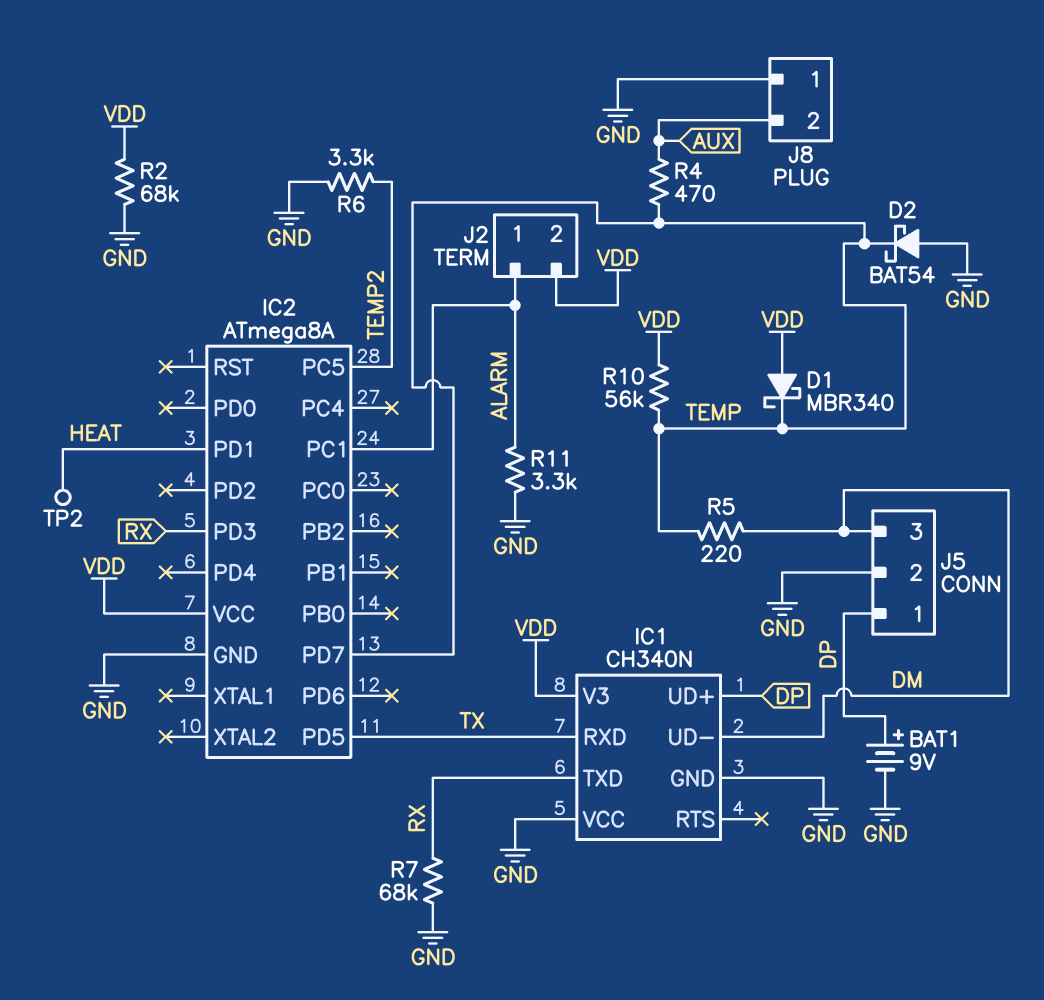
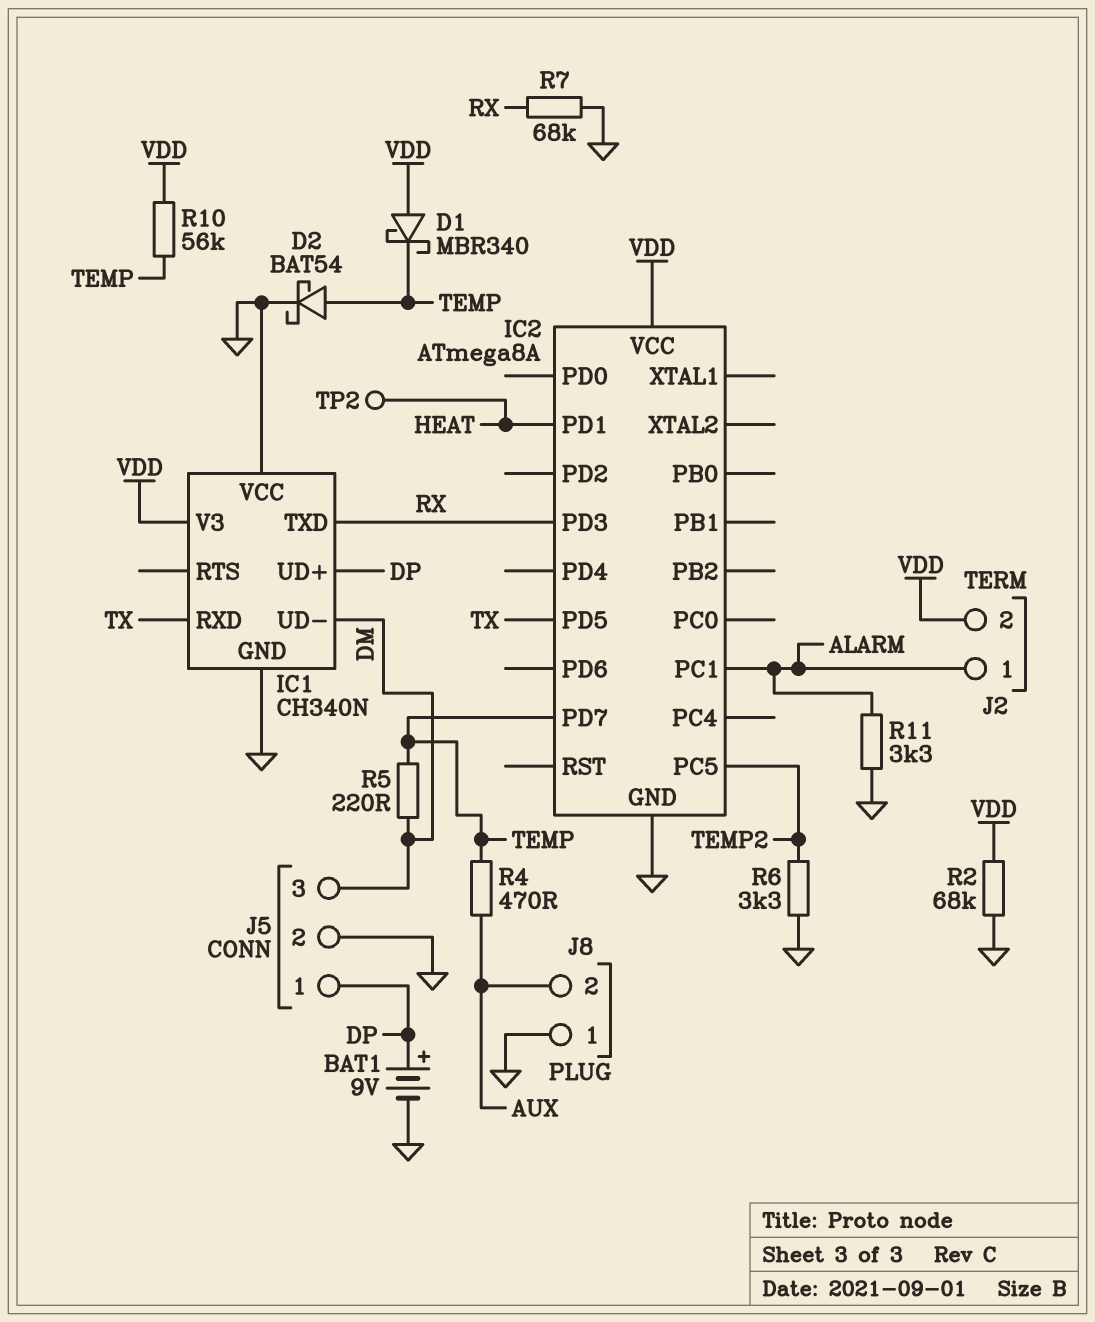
D2: schottky BAT54 (A GND, K TEMP) -> schottky BAT54 (A TEMP, K GND)

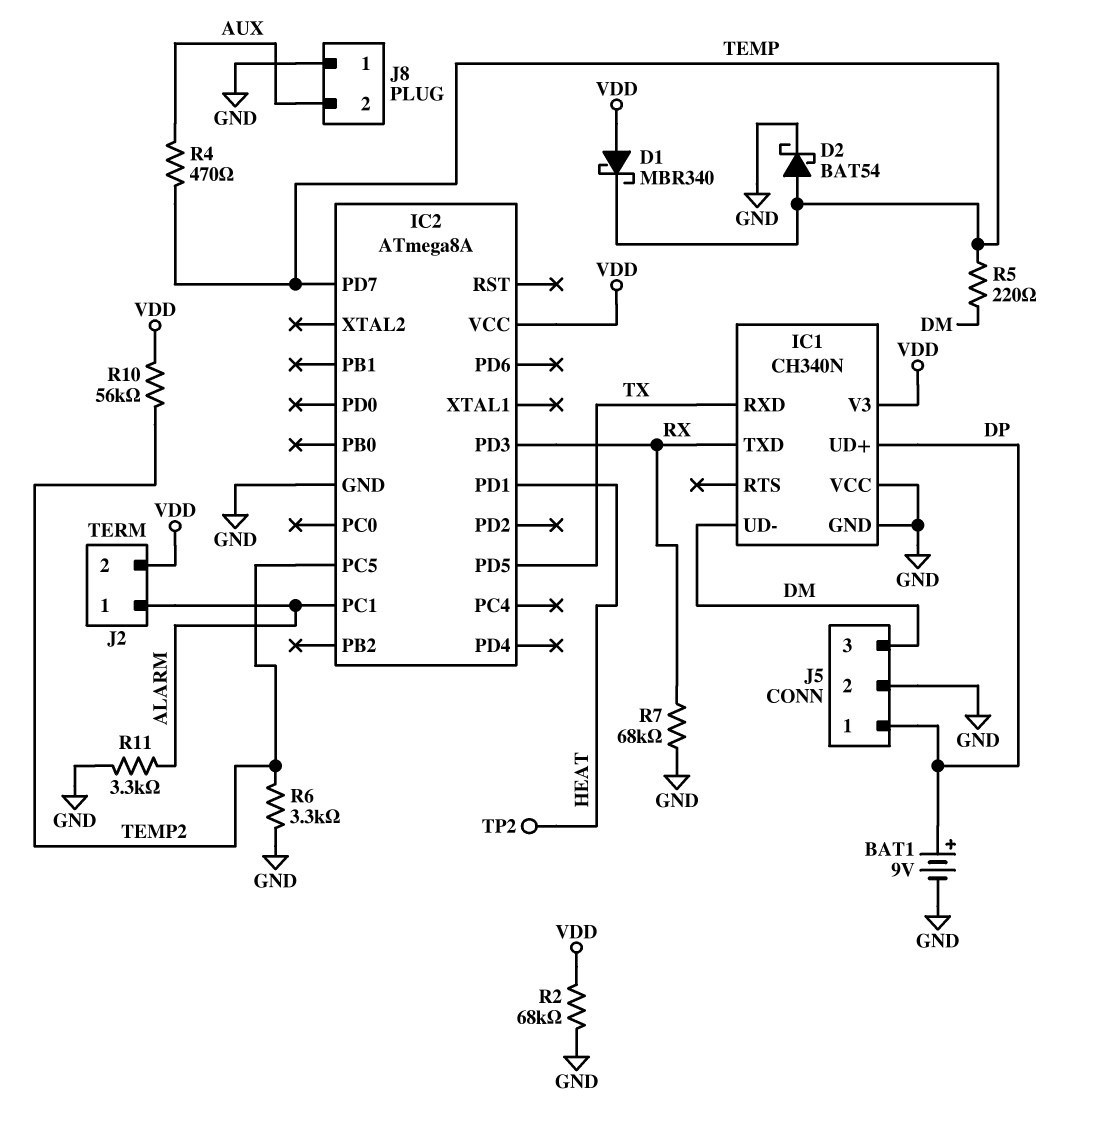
R10: 56k (TEMP, VDD) -> 56k (TEMP2, VDD)

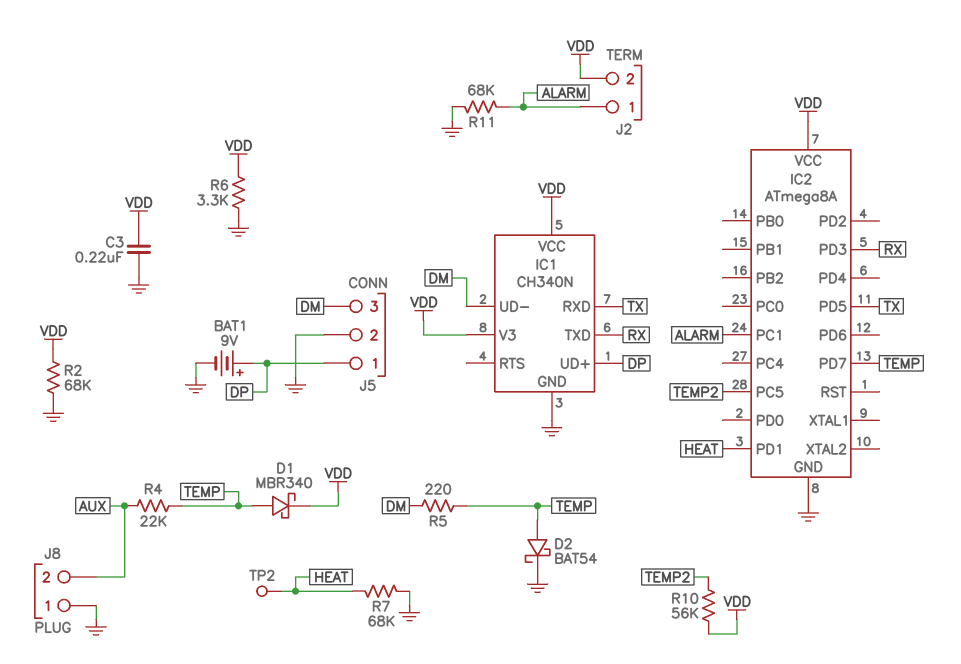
C3: none -> 220nF (GND, VDD)
D1: schottky MBR340 (A VDD, K TEMP) -> schottky MBR340 (A TEMP, K VDD)
IC1 pin VCC: GND -> VDD
R4: 470 (AUX, TEMP) -> 22k (AUX, TEMP)
R6: 3.3k (GND, TEMP2) -> 3.3k (GND, VDD)
R7: 68k (GND, RX) -> 68k (GND, HEAT)
R11: 3.3k (ALARM, GND) -> 68k (ALARM, GND)

